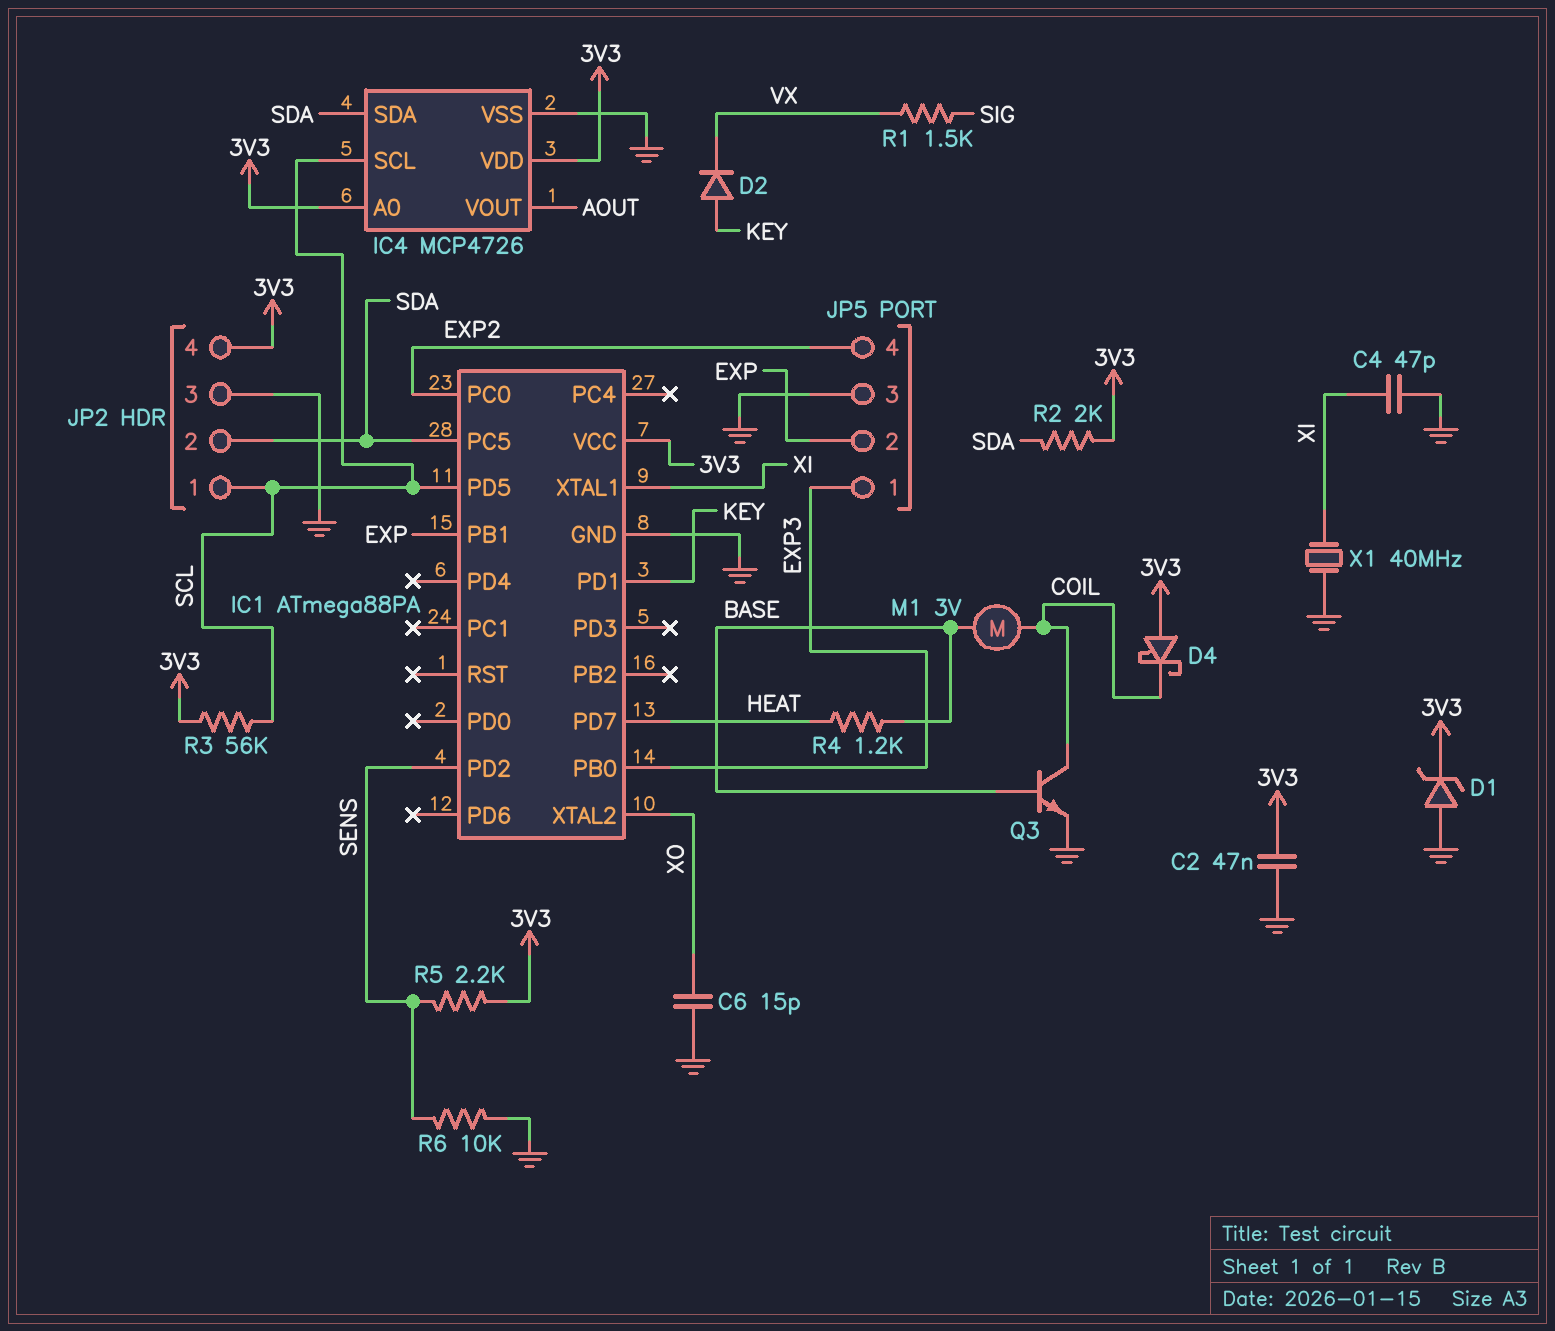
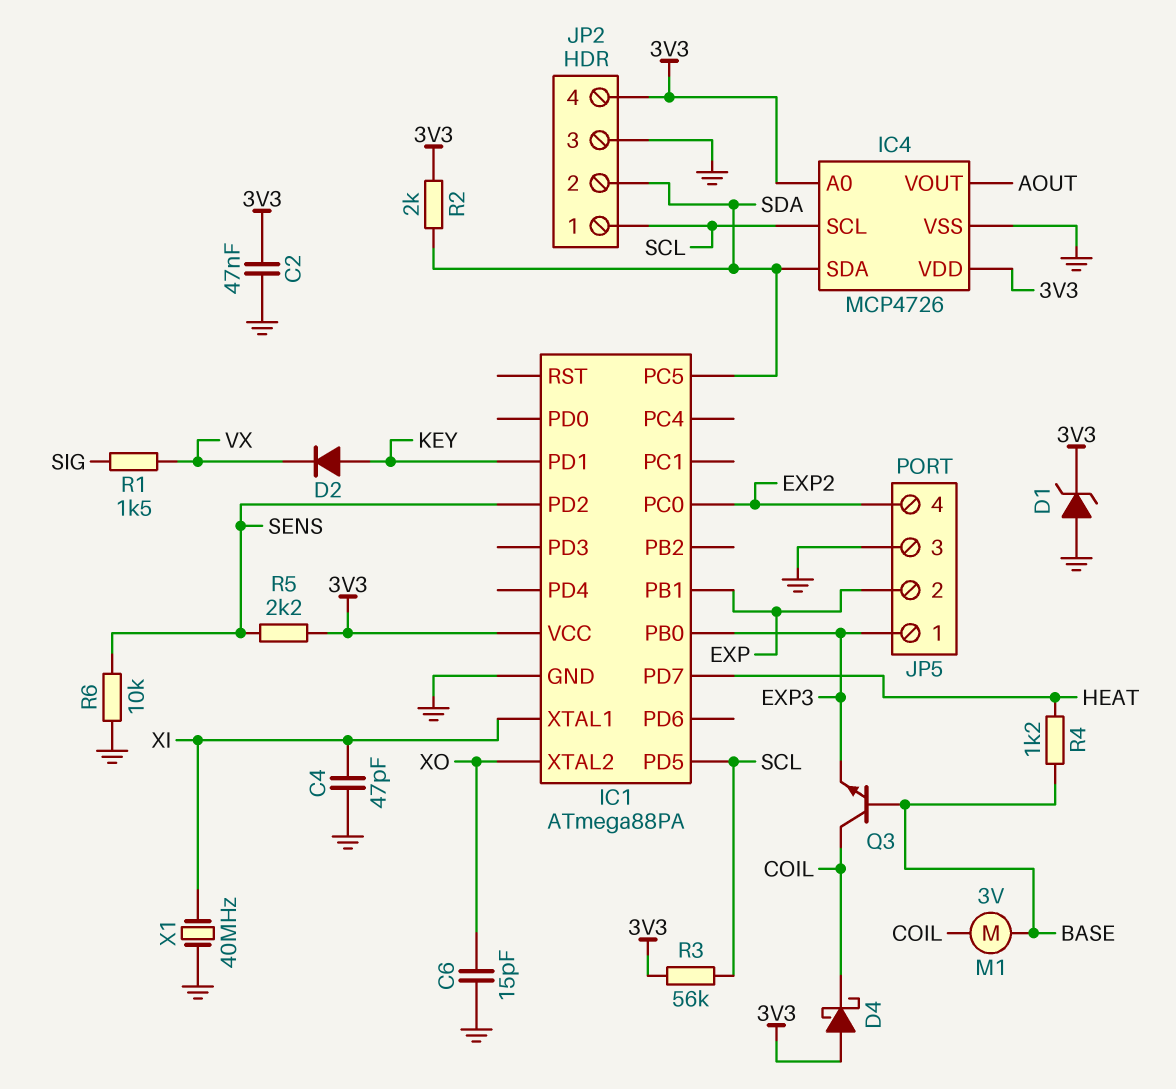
Q3: NPN (B BASE, C COIL, E GND) -> NPN (B BASE, C COIL, E EXP3)

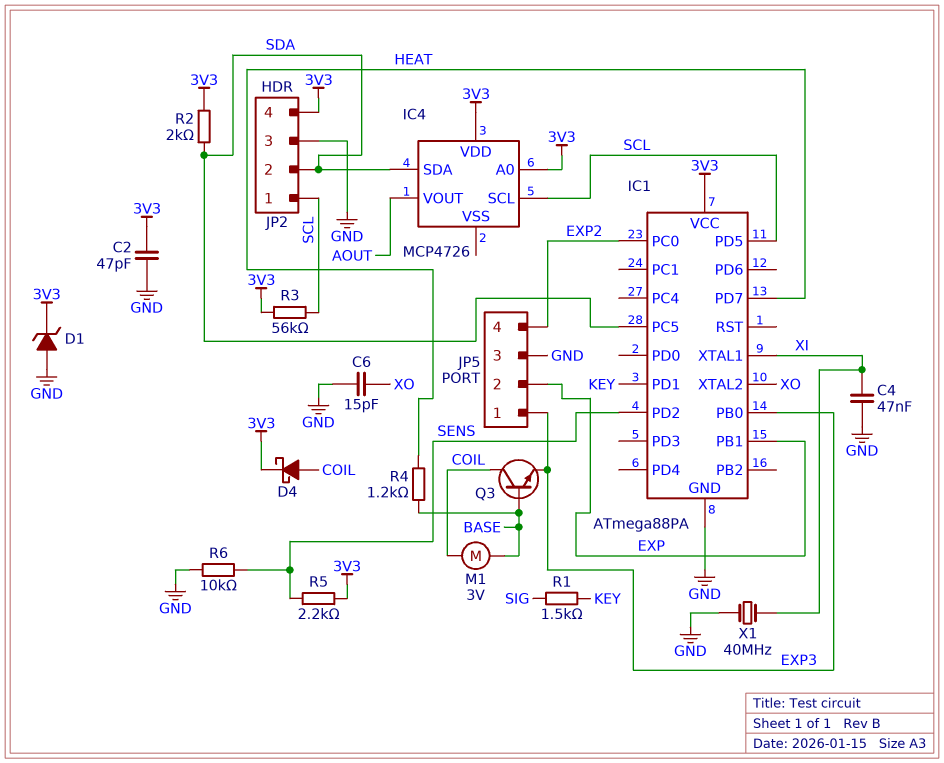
C2: 47nF (3V3, GND) -> 47pF (3V3, GND)
C4: 47pF (GND, XI) -> 47nF (GND, XI)
D2: diode (A KEY, K VX) -> none
D4: schottky (A 3V3, K COIL) -> schottky (A COIL, K 3V3)
IC4 pin VSS: GND -> none
R1: 1.5k (SIG, VX) -> 1.5k (KEY, SIG)

